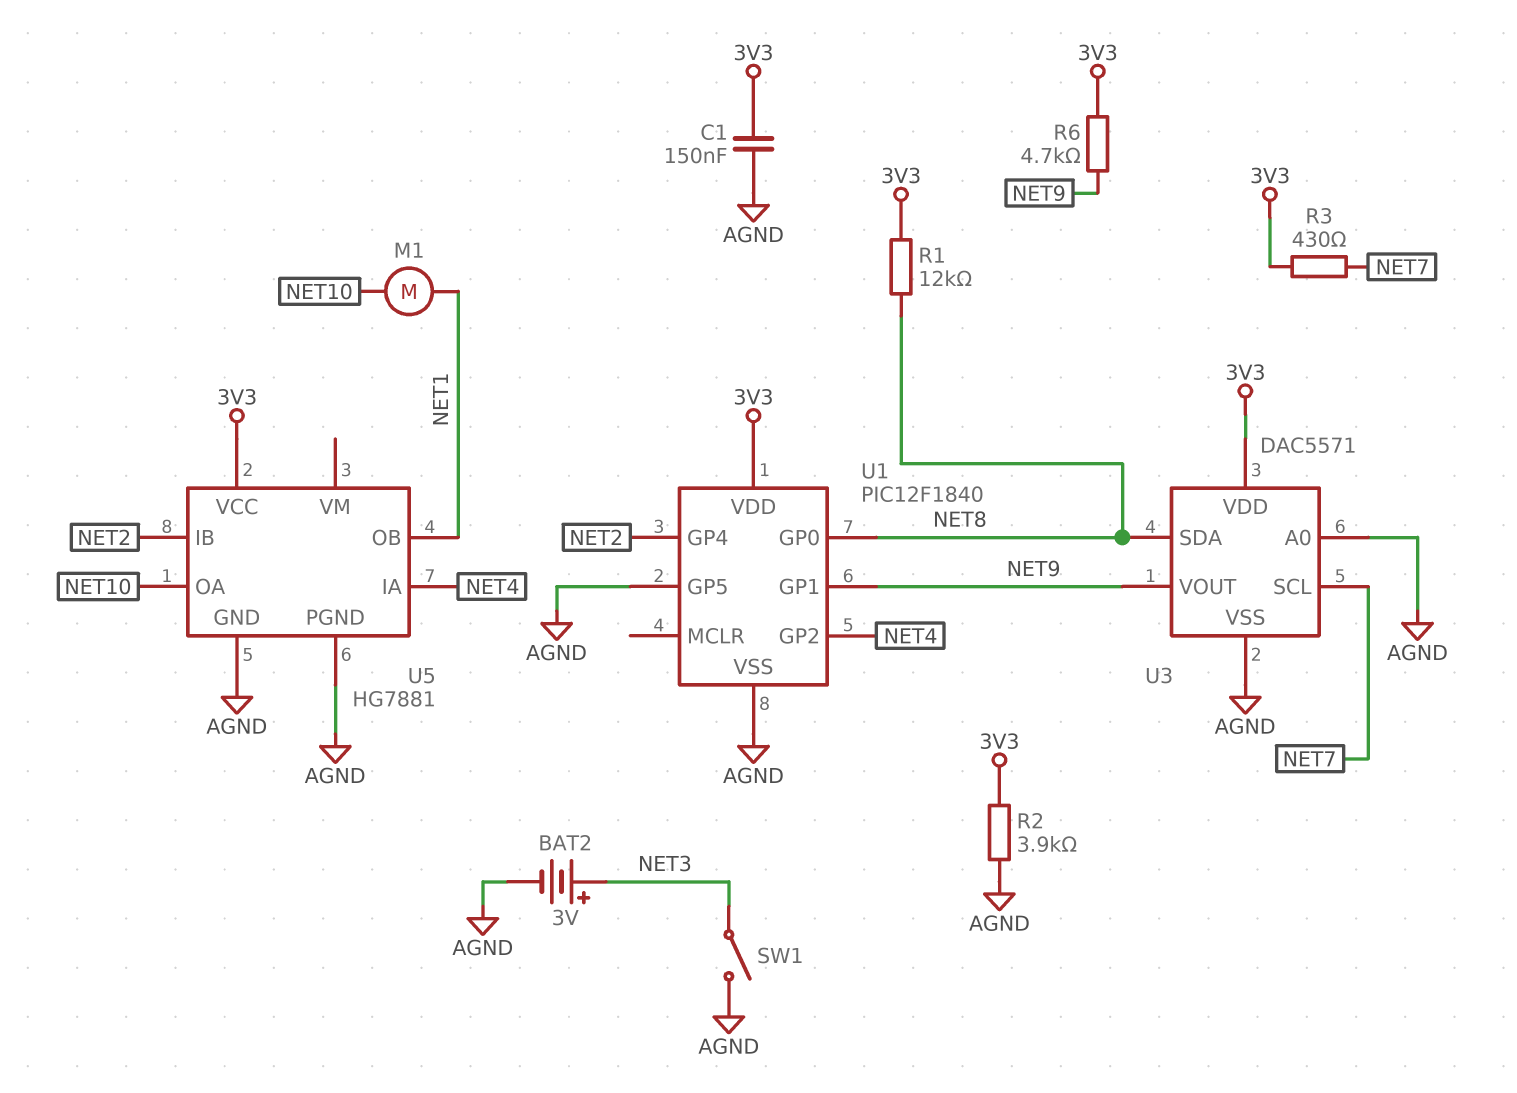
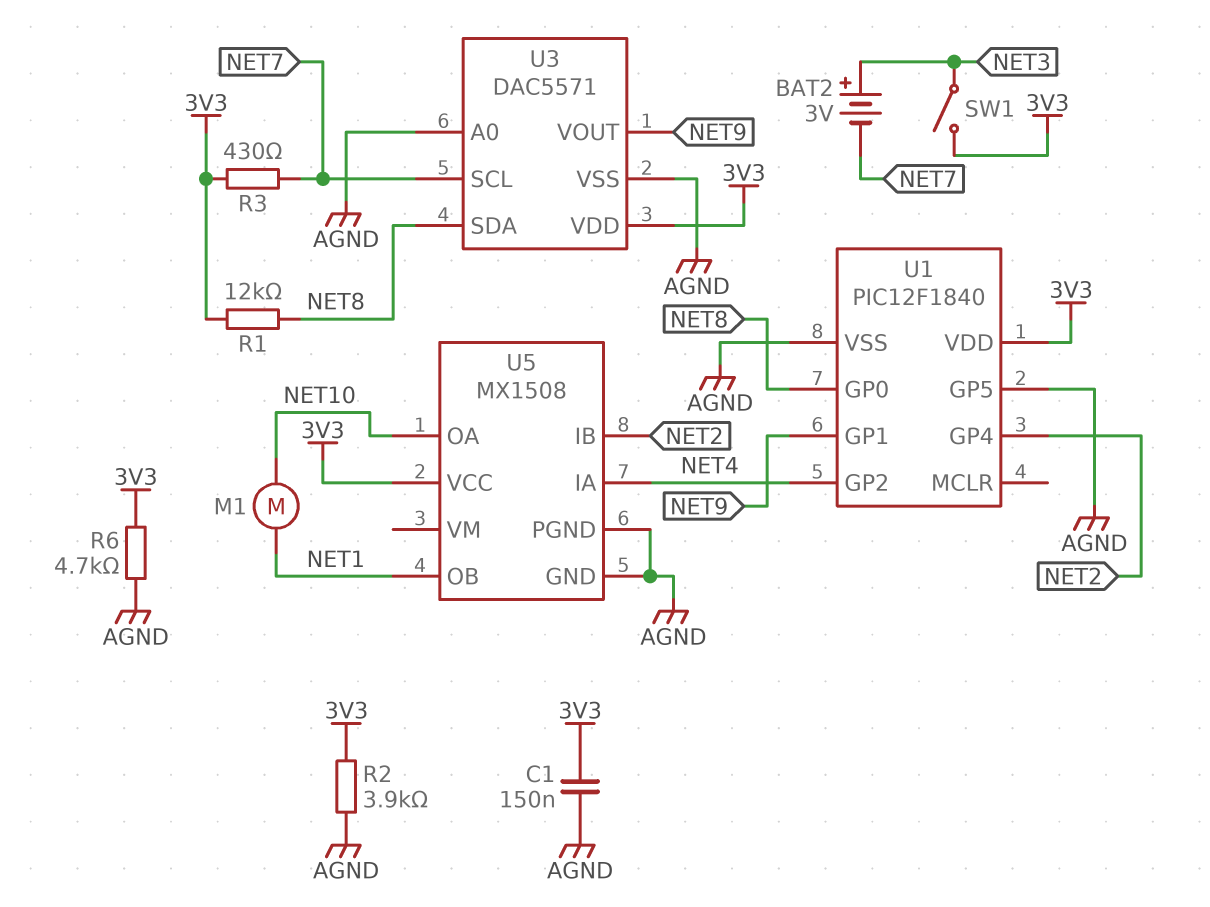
BAT2: 3V (plus NET3, minus AGND) -> 3V (plus NET3, minus NET7)
R6: 4.7k (3V3, NET9) -> 4.7k (3V3, AGND)
SW1: switch (AGND, NET3) -> switch (3V3, NET3)
U5: HG7881 -> MX1508

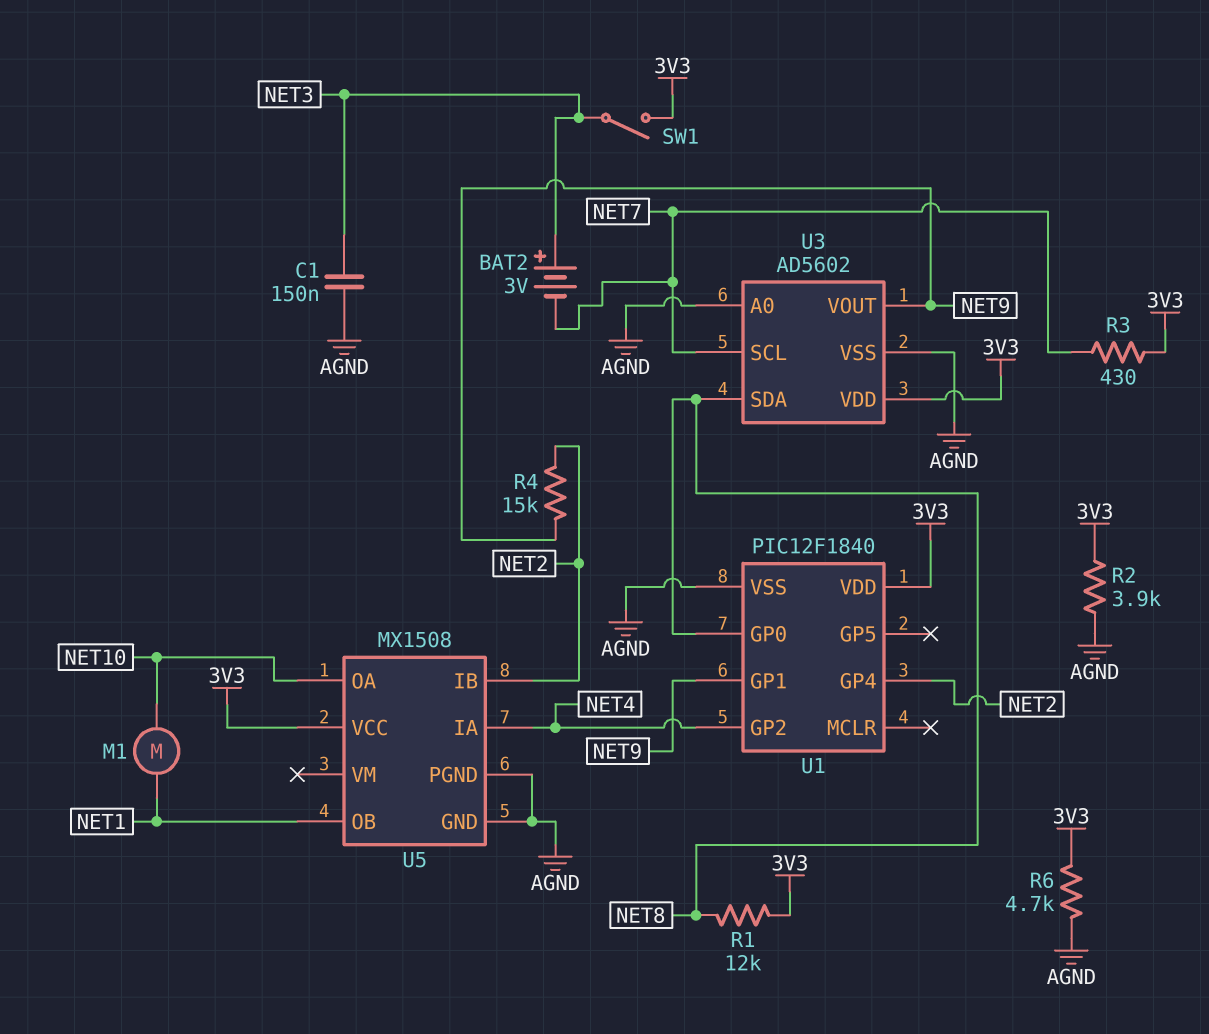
C1: 150nF (3V3, AGND) -> 150nF (AGND, NET3)
R4: none -> 15k (NET2, NET9)
U1 pin GP5: AGND -> none
U3: DAC5571 -> AD5602

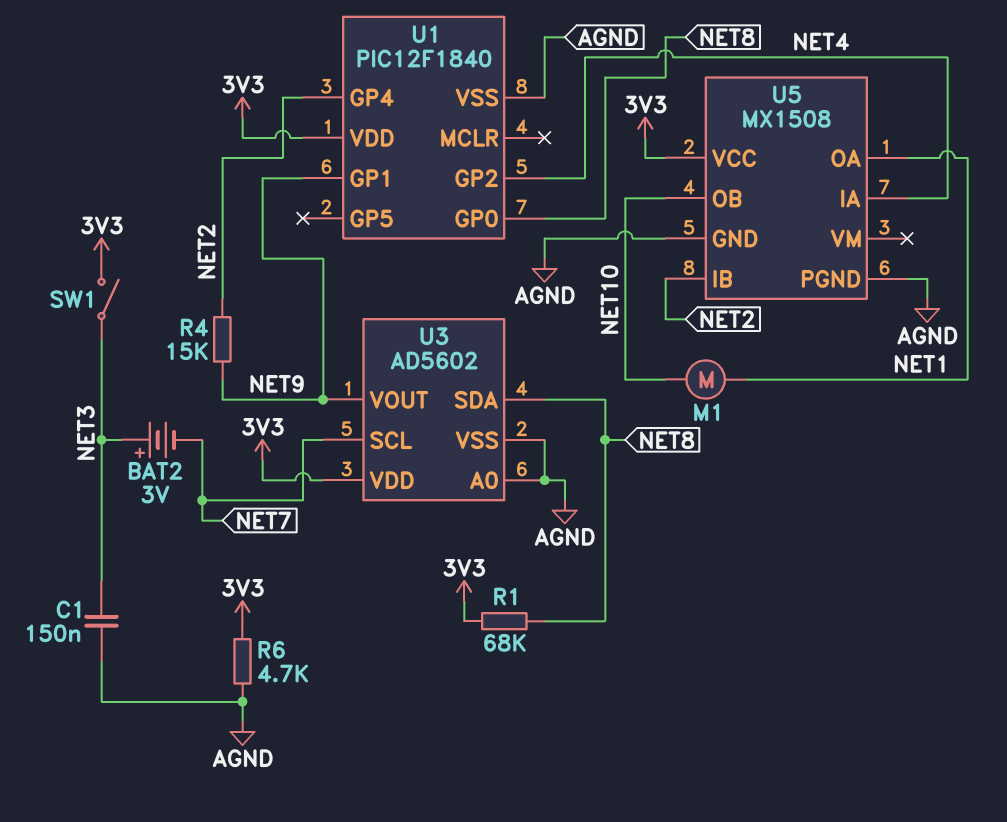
R1: 12k (3V3, NET8) -> 68k (3V3, NET8)
R2: 3.9k (3V3, AGND) -> none
R3: 430 (3V3, NET7) -> none
U5 pin OA: NET10 -> NET1
U5 pin OB: NET1 -> NET10

